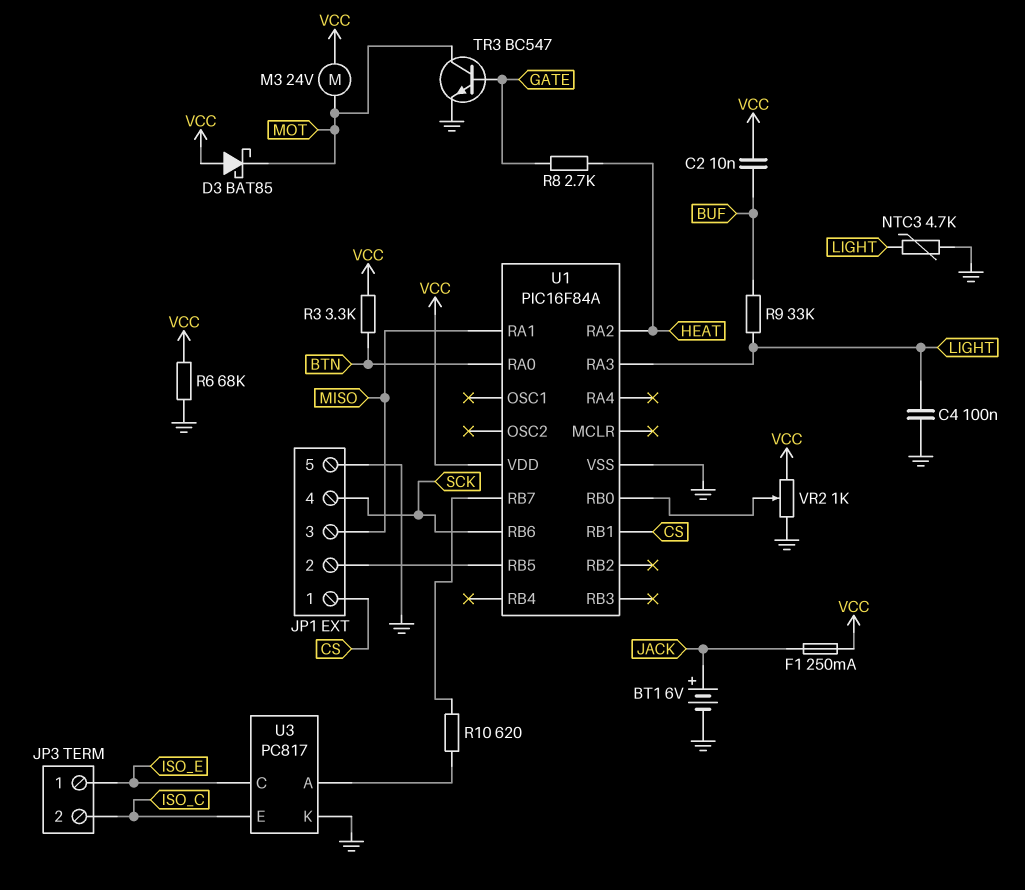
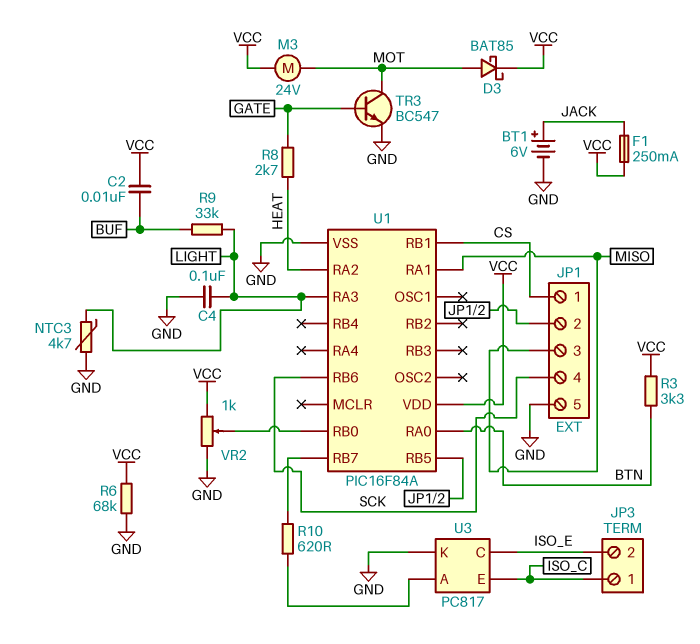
D3: schottky BAT85 (A VCC, K MOT) -> schottky BAT85 (A MOT, K VCC)
JP3 pin 1: ISO_E -> ISO_C
JP3 pin 2: ISO_C -> ISO_E

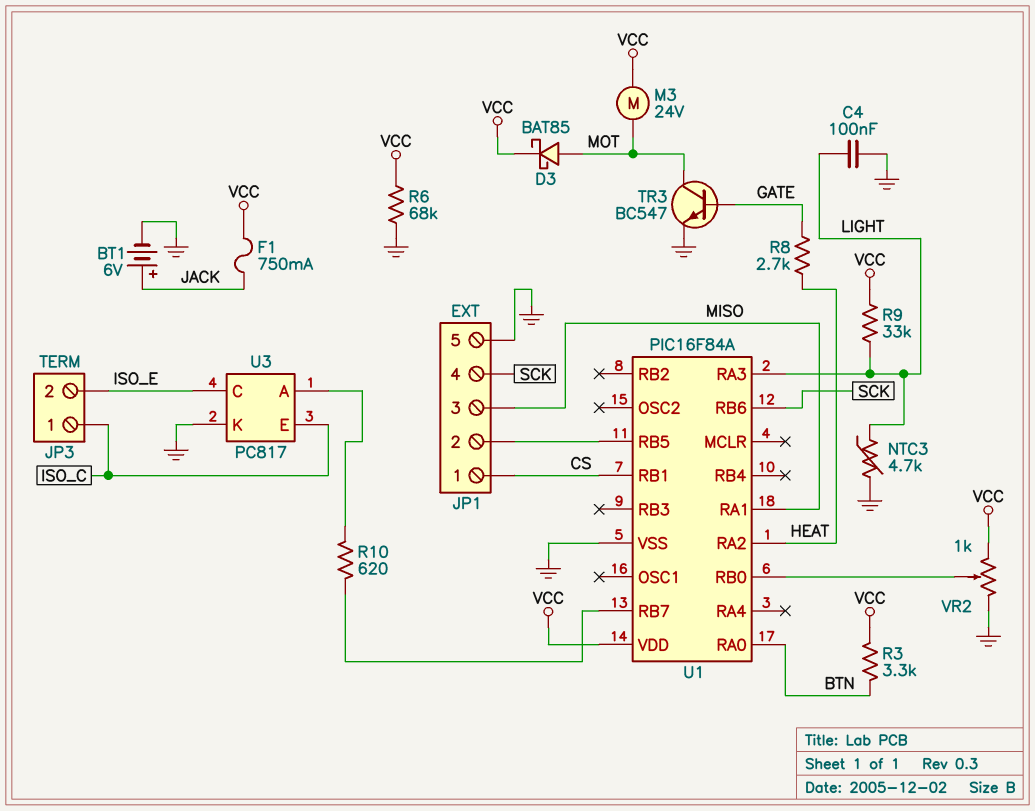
C2: 10nF (BUF, VCC) -> none
F1: 250mA (JACK, VCC) -> 750mA (JACK, VCC)
R9: 33k (BUF, LIGHT) -> 33k (LIGHT, VCC)

